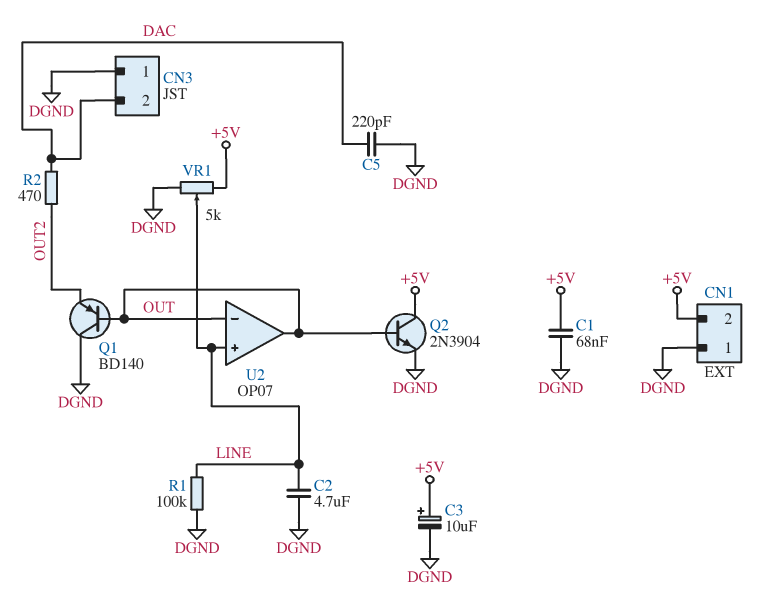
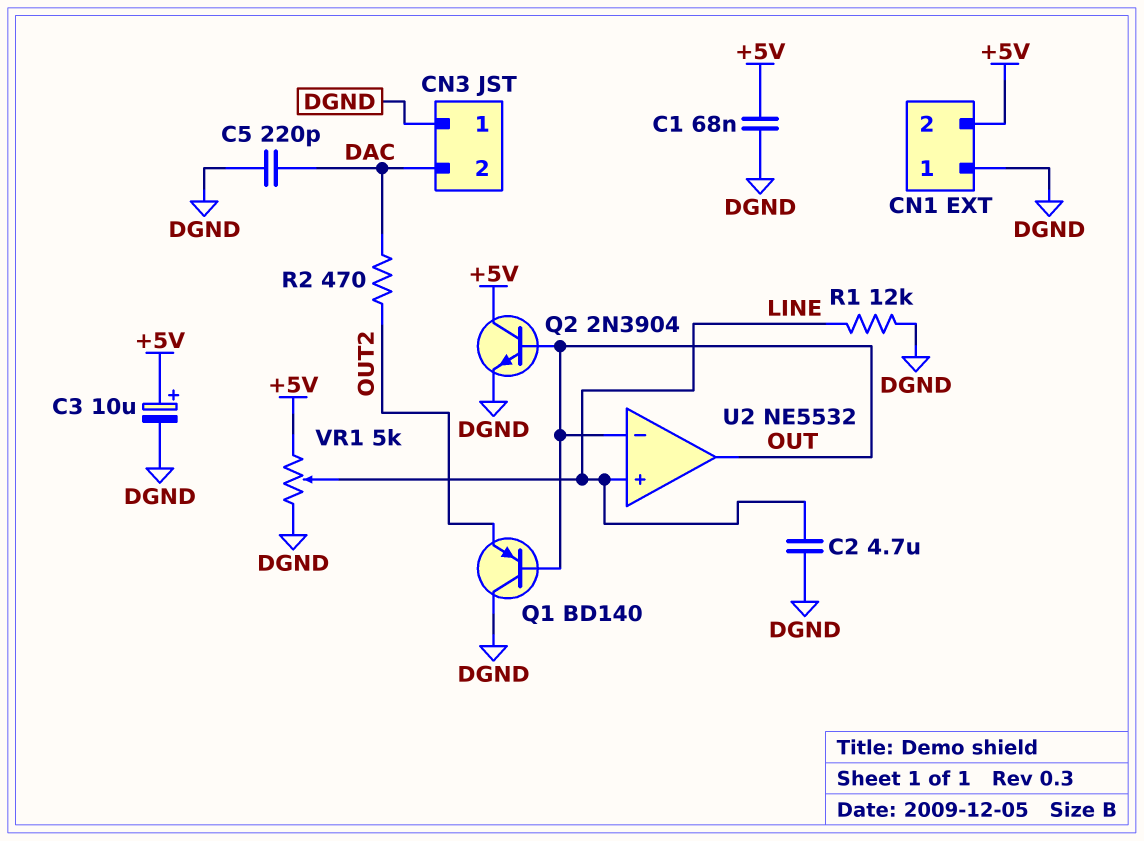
R1: 100k (DGND, LINE) -> 12k (DGND, LINE)
U2: OP07 -> NE5532

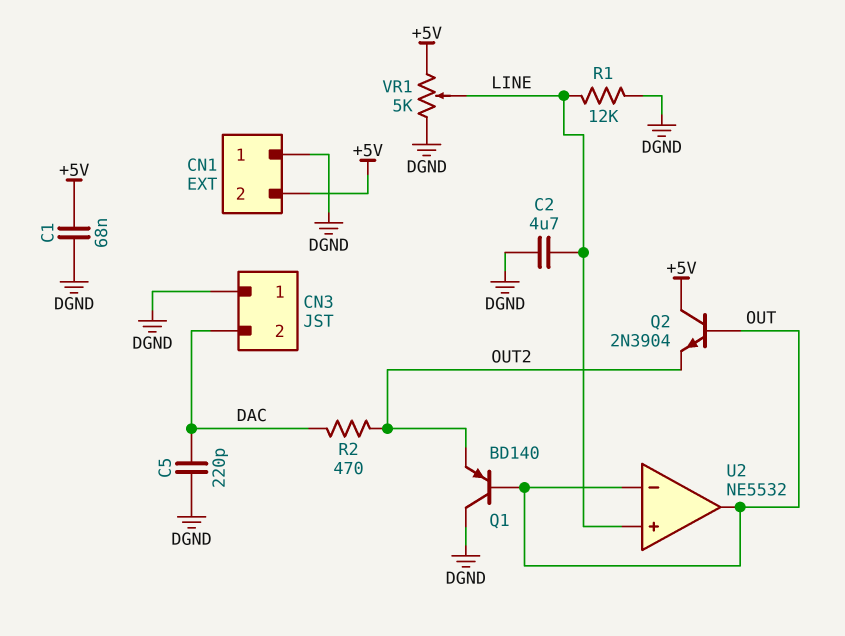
C3: 10uF (plus +5V, minus DGND) -> none
Q2: NPN 2N3904 (B OUT, C +5V, E DGND) -> NPN 2N3904 (B OUT, C +5V, E OUT2)

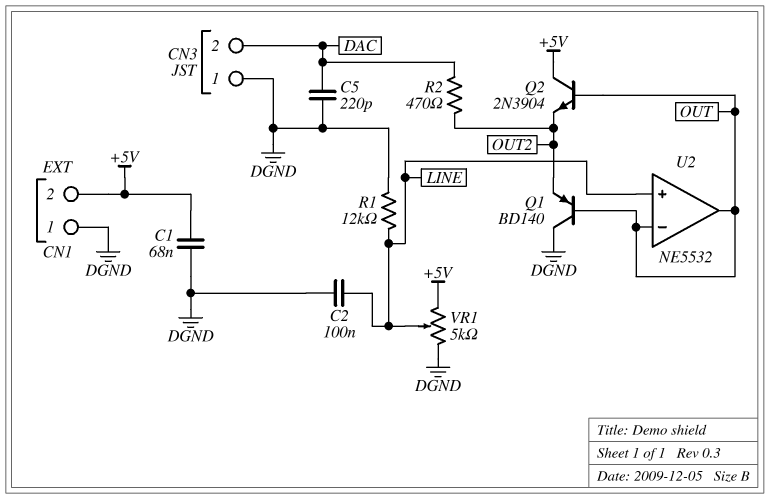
C2: 4.7uF (DGND, LINE) -> 100nF (DGND, LINE)

